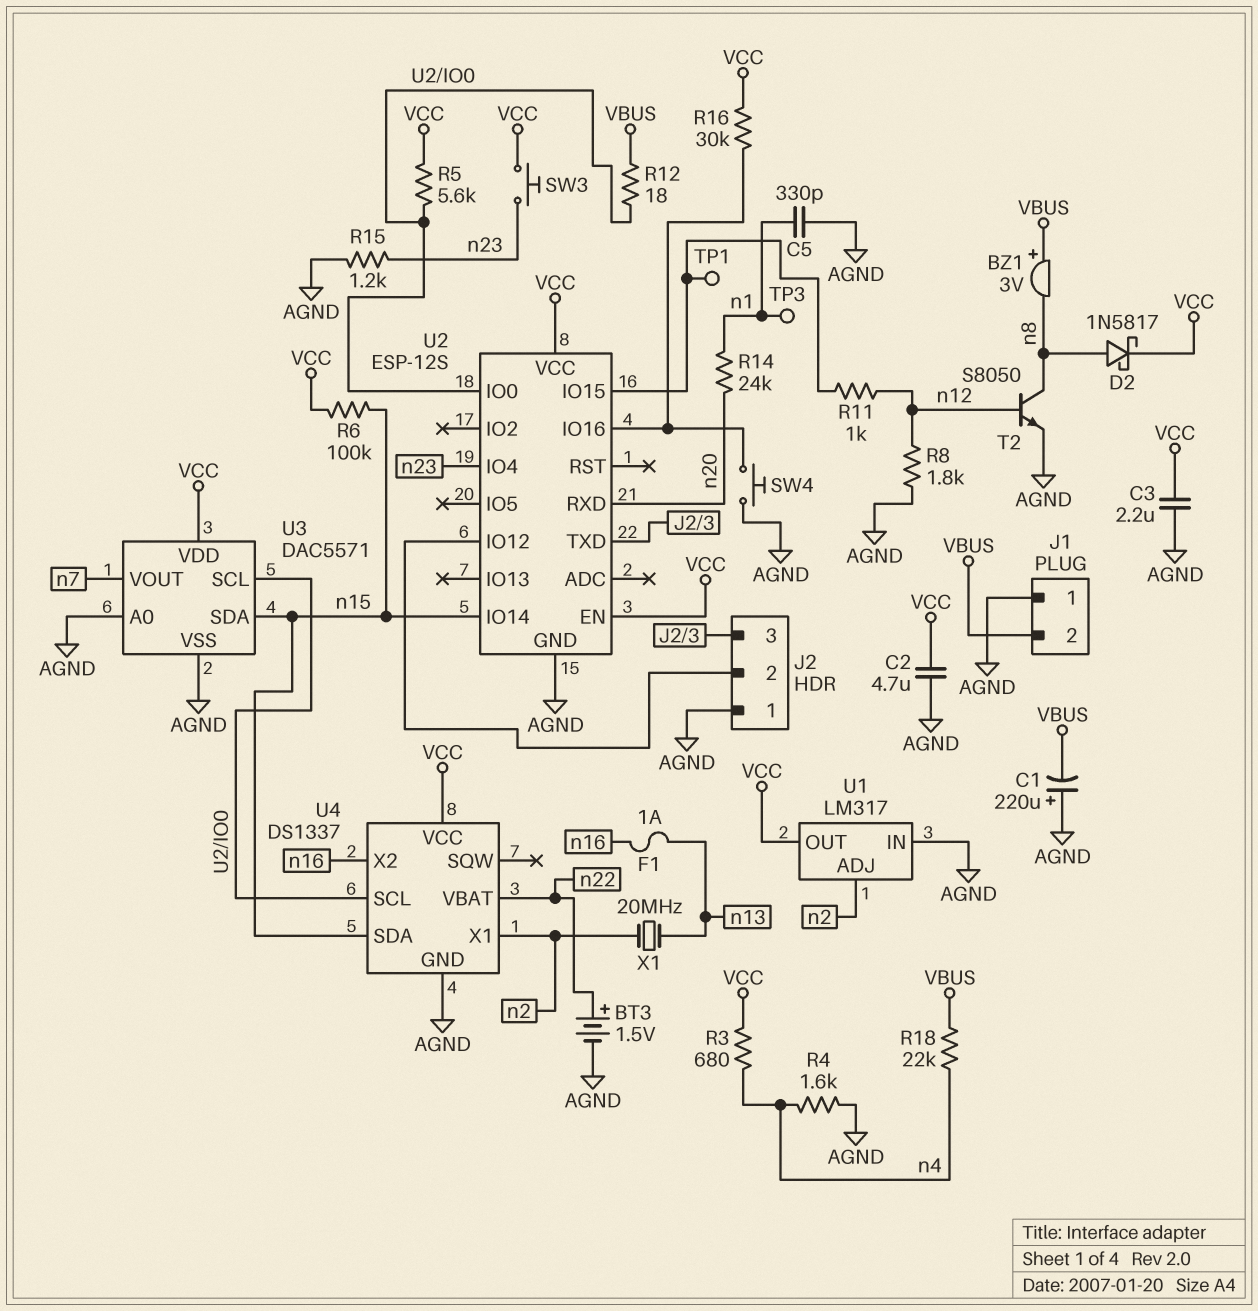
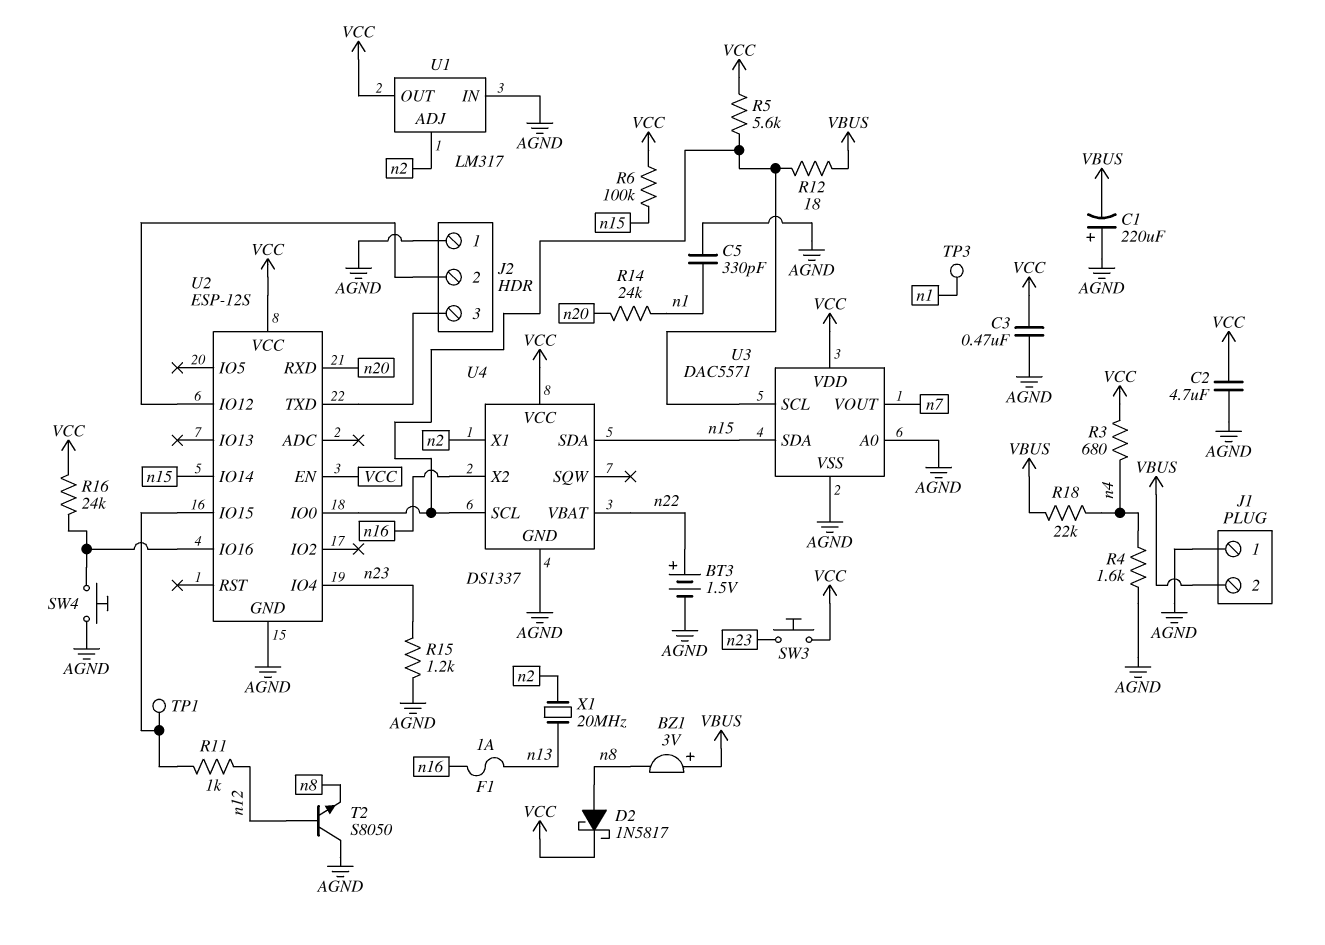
C3: 2.2uF (AGND, VCC) -> 470nF (AGND, VCC)
R8: 1.8k (AGND, n12) -> none
R16: 30k (U2/IO16, VCC) -> 24k (U2/IO16, VCC)
T2: NPN S8050 (B n12, C n8, E AGND) -> NPN S8050 (B n12, C AGND, E n8)

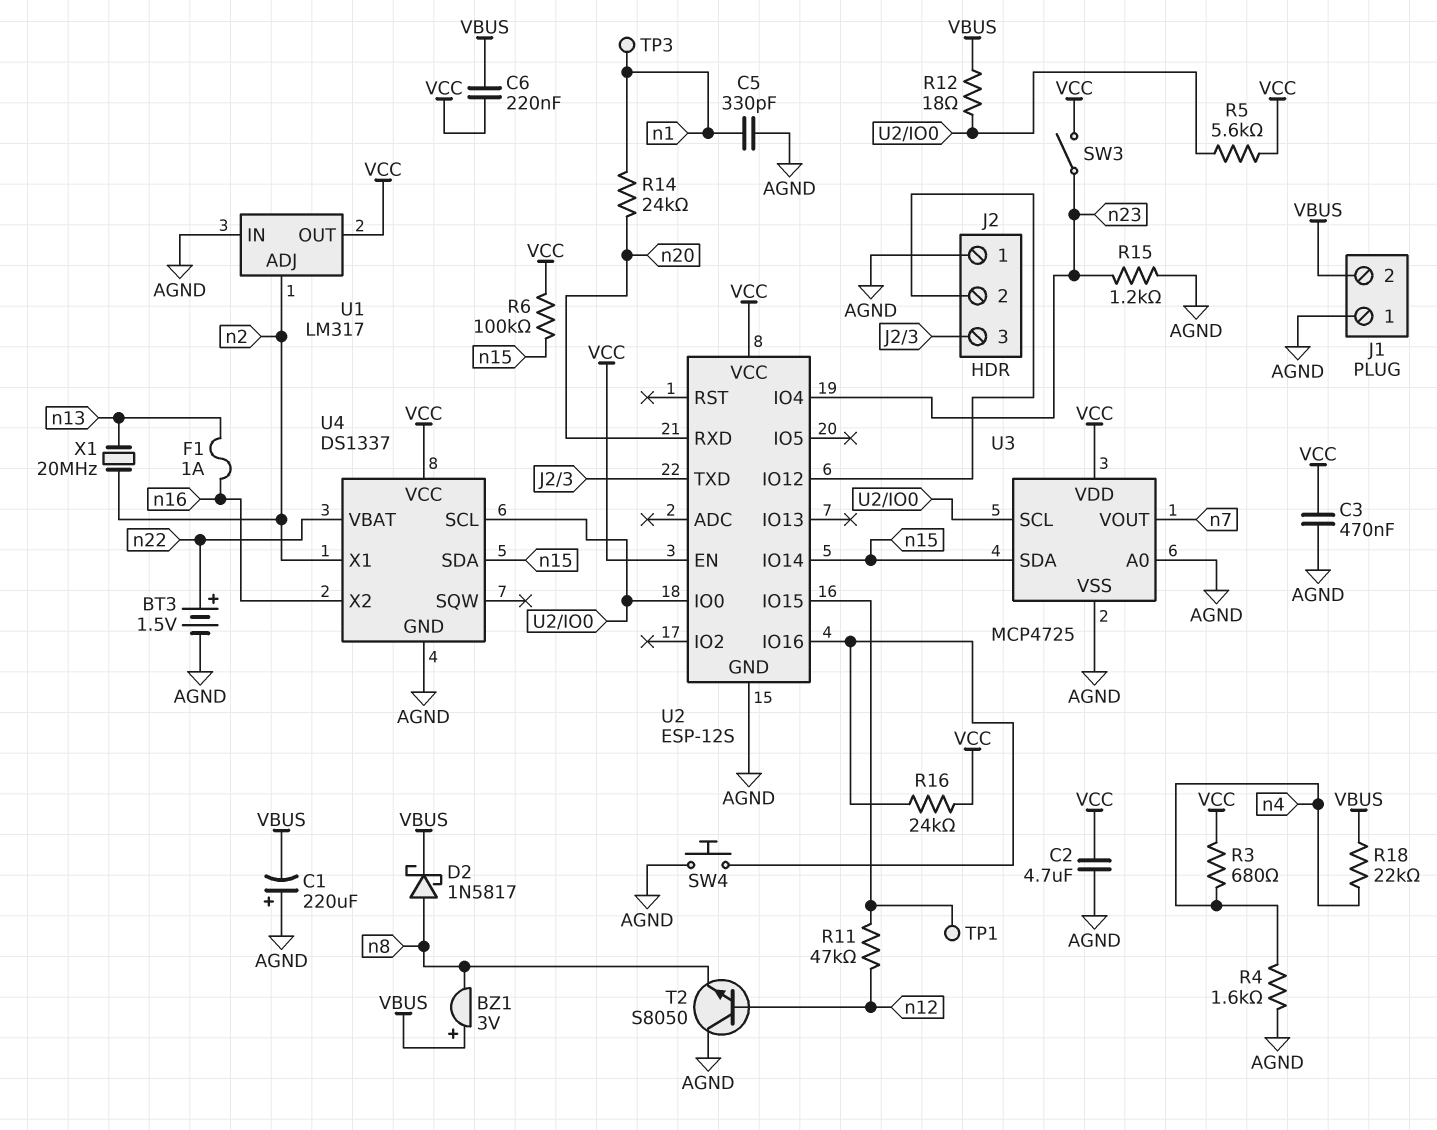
C6: none -> 220nF (VBUS, VCC)
D2: schottky 1N5817 (A n8, K VCC) -> schottky 1N5817 (A n8, K VBUS)
R11: 1k (U2/IO15, n12) -> 47k (U2/IO15, n12)
SW3: button (VCC, n23) -> switch (VCC, n23)
U3: DAC5571 -> MCP4725

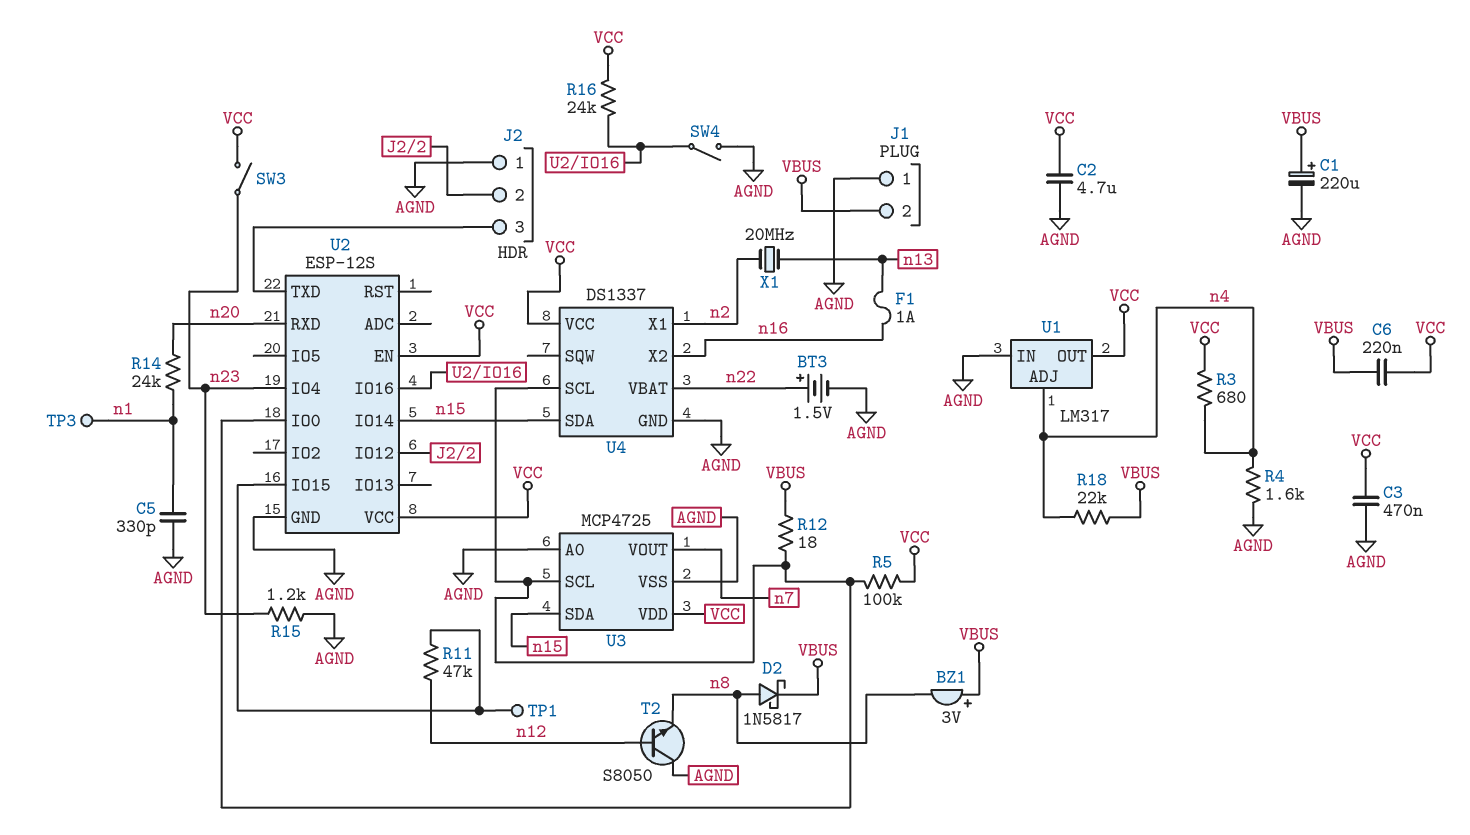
C1: 220uF (plus AGND, minus VBUS) -> 220uF (plus VBUS, minus AGND)
R5: 5.6k (U2/IO0, VCC) -> 100k (U2/IO0, VCC)
R6: 100k (VCC, n15) -> none
SW4: button (AGND, U2/IO16) -> switch (AGND, U2/IO16)
U1 pin ADJ: n2 -> n4

